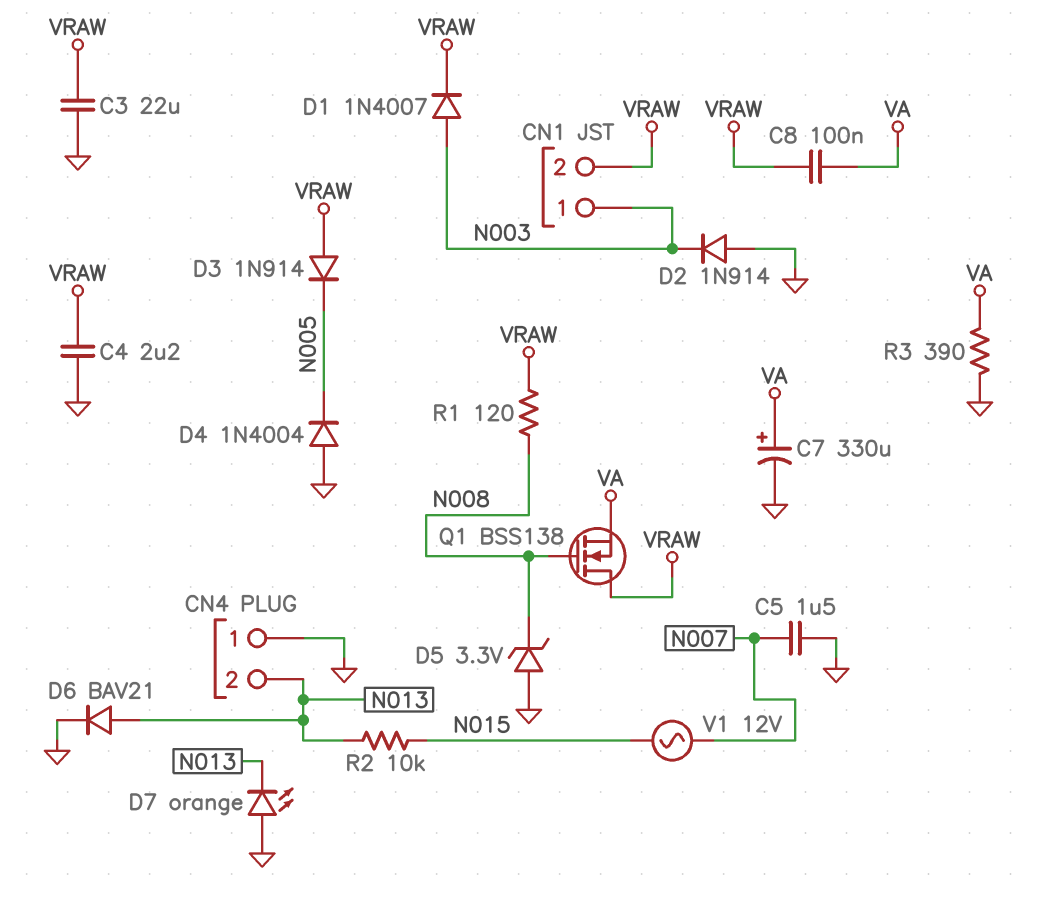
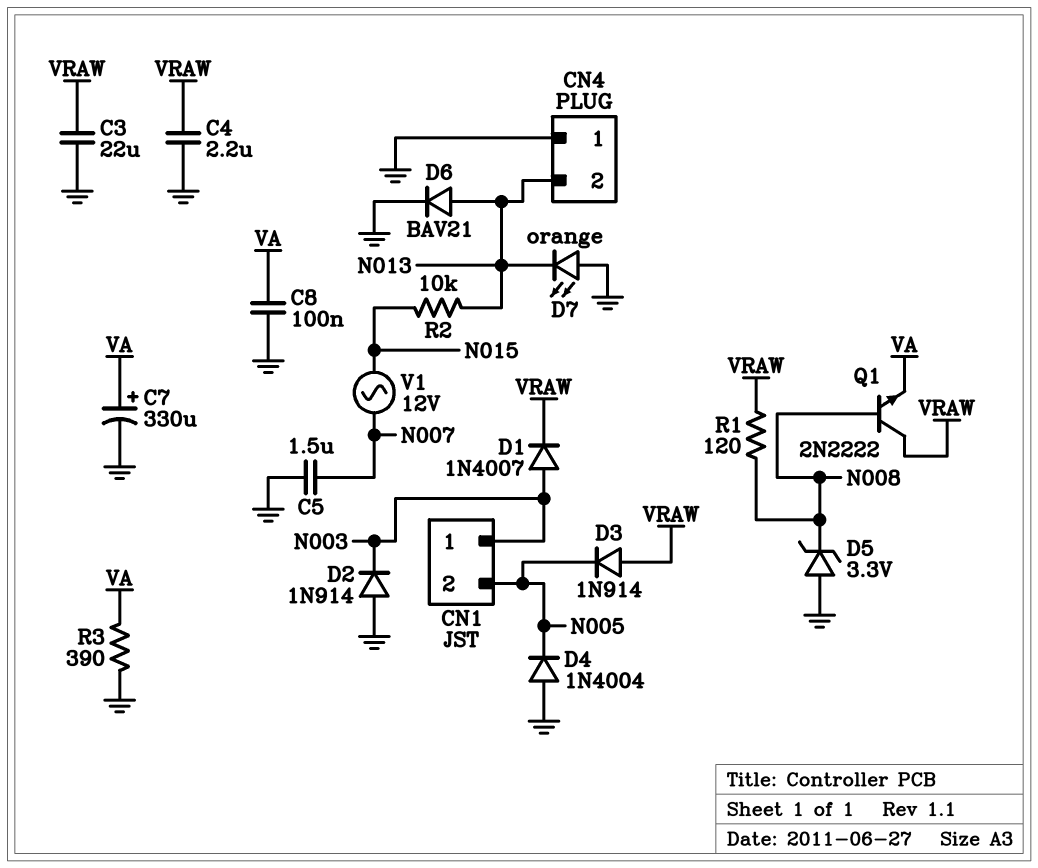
C8: 100nF (VA, VRAW) -> 100nF (GND, VA)
CN1 pin 2: VRAW -> N005
Q1: NMOS BSS138 (G N008, D VRAW, S VA) -> NPN 2N2222 (B N008, C VRAW, E VA)

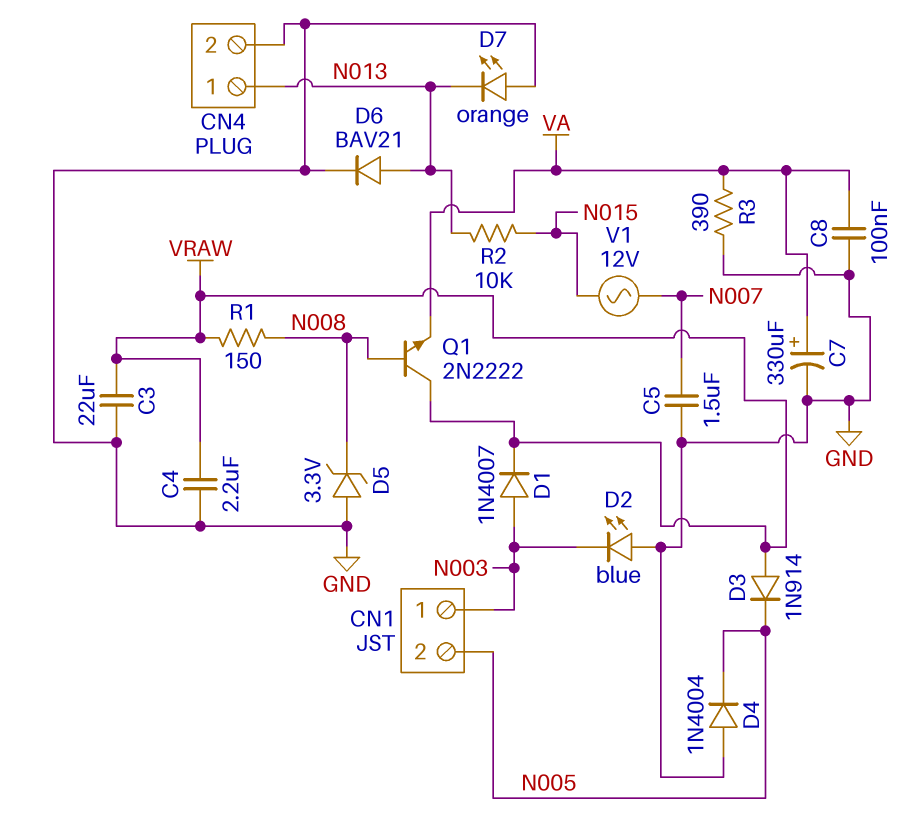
CN4 pin 1: GND -> N013
CN4 pin 2: N013 -> GND
D2: diode 1N914 (A GND, K N003) -> LED blue (A GND, K N003)
R1: 120 (N008, VRAW) -> 150 (N008, VRAW)

